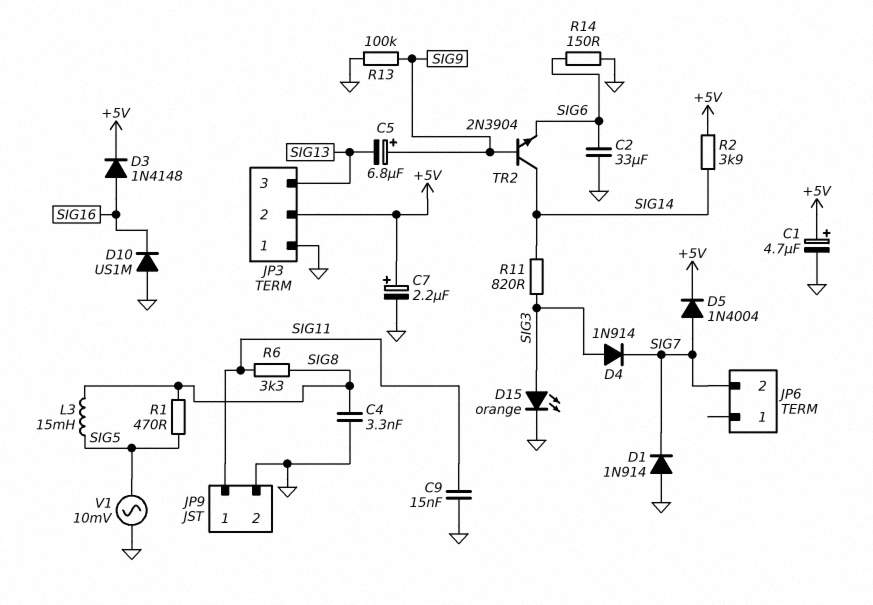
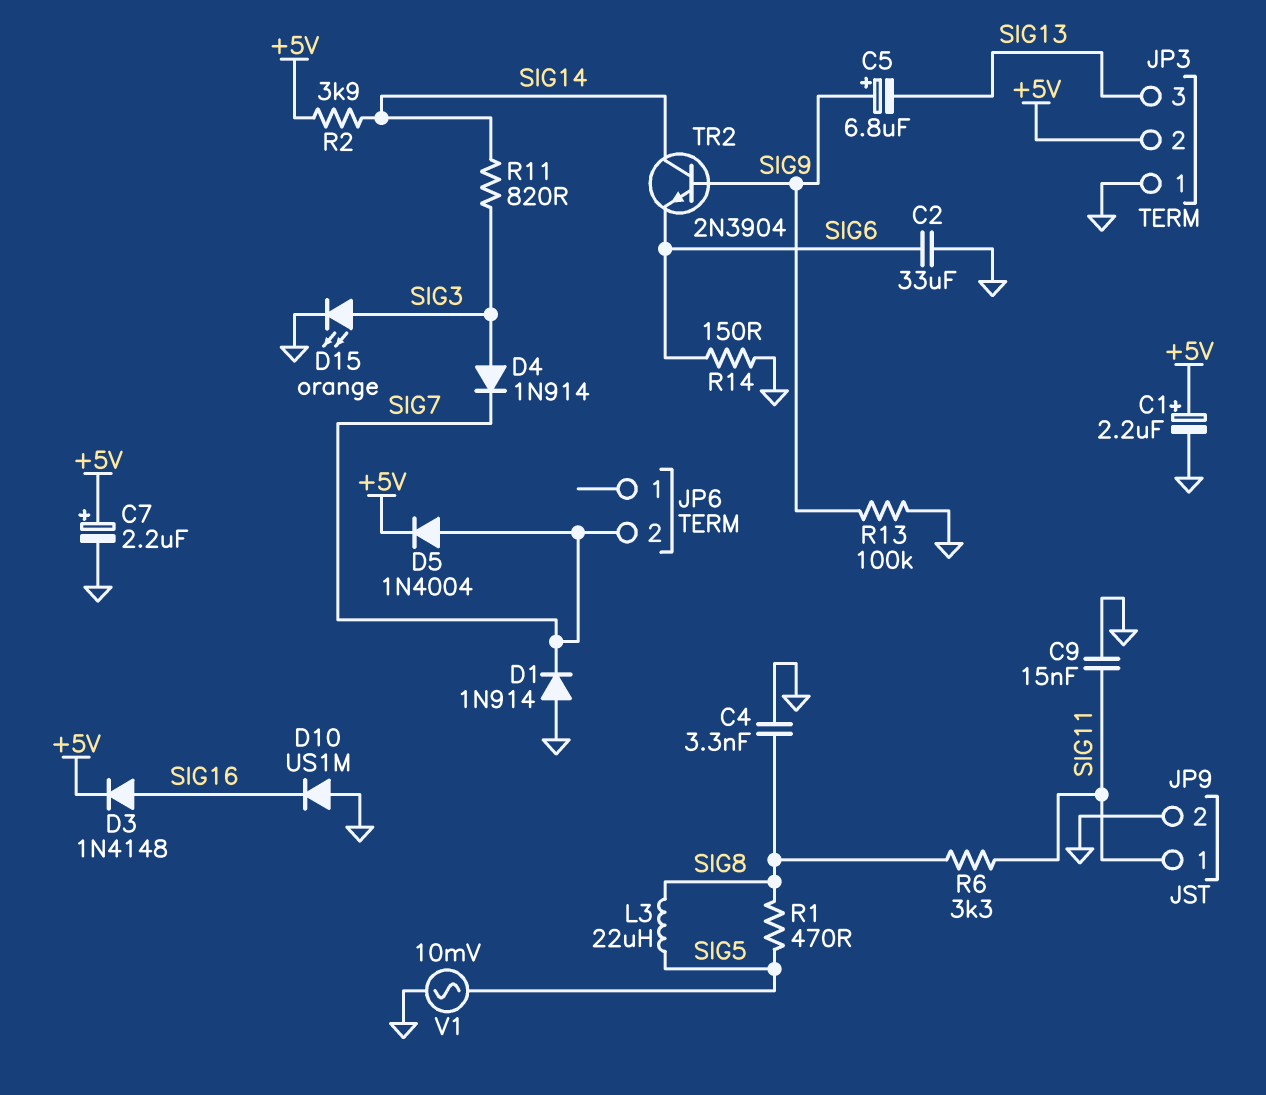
C1: 4.7uF (plus +5V, minus GND) -> 2.2uF (plus +5V, minus GND)
L3: 15mH (SIG5, SIG8) -> 22uH (SIG5, SIG8)

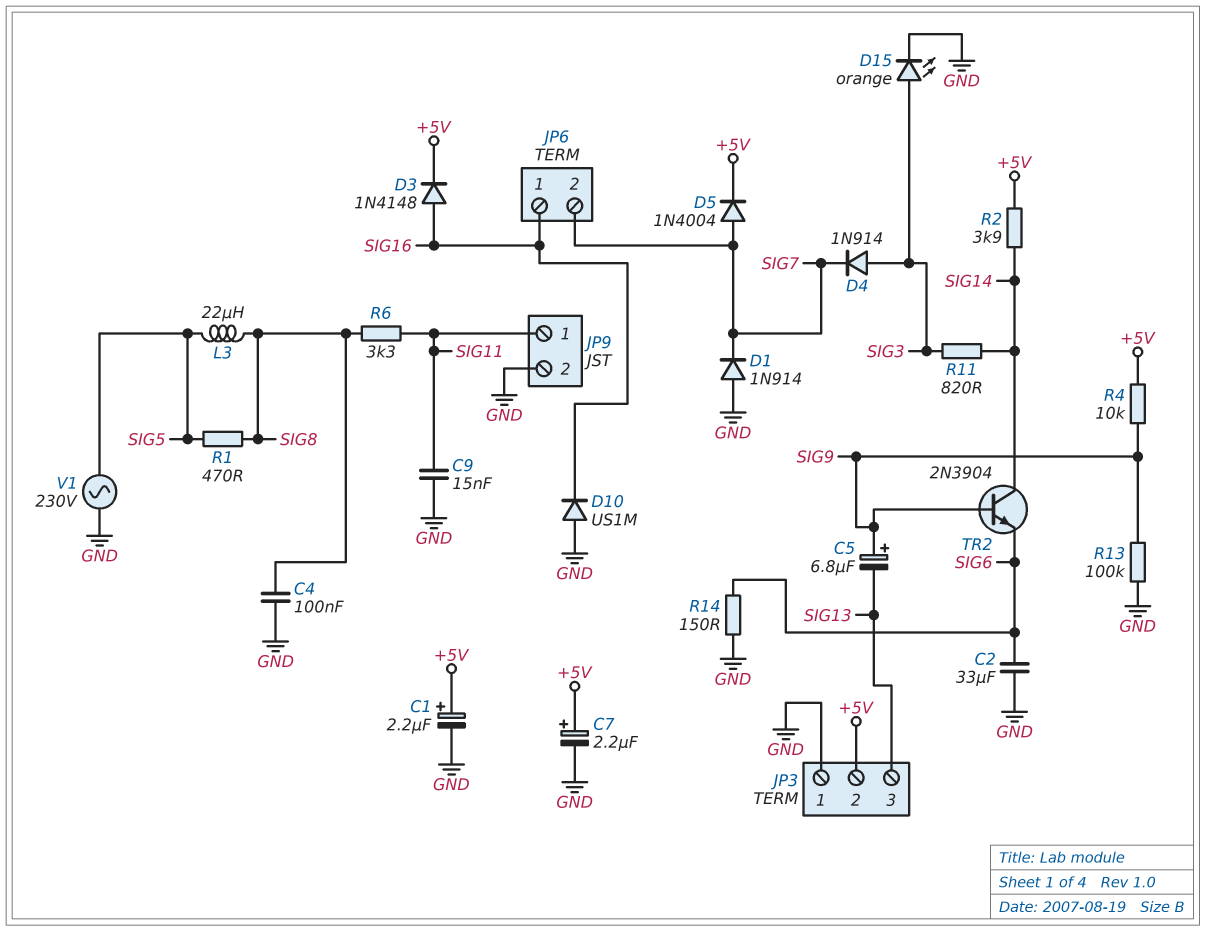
C4: 3.3nF (GND, SIG8) -> 100nF (GND, SIG8)
JP6 pin 1: none -> SIG16
R4: none -> 10k (+5V, SIG9)
V1: AC 10mV (GND, SIG5) -> AC 230V (GND, SIG5)

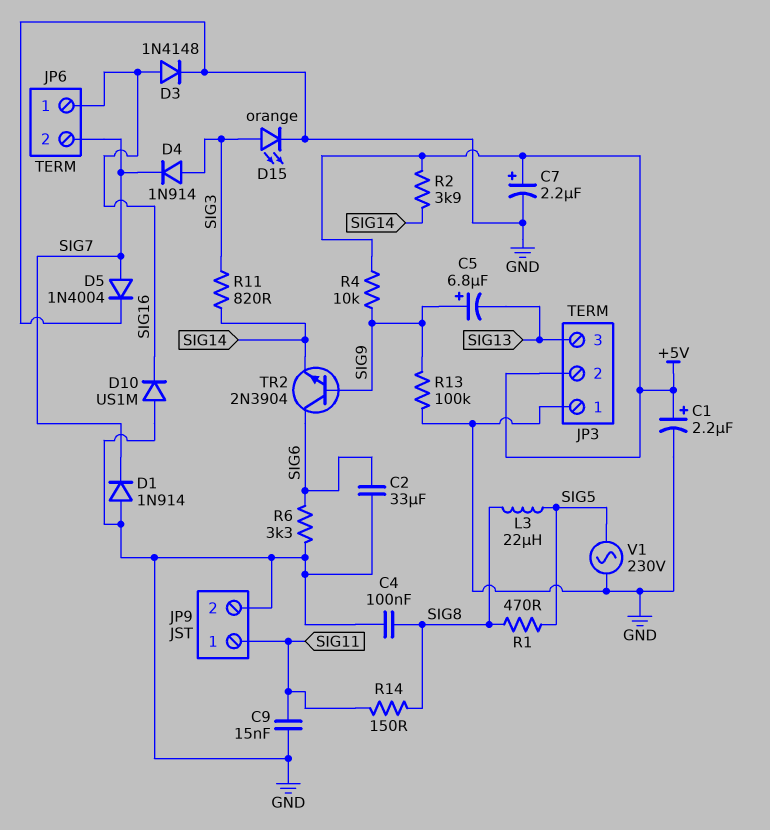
D3: diode 1N4148 (A SIG16, K +5V) -> diode 1N4148 (A SIG16, K GND)
D5: diode 1N4004 (A SIG7, K +5V) -> diode 1N4004 (A SIG7, K GND)
R6: 3.3k (SIG8, SIG11) -> 3.3k (GND, SIG6)
R14: 150 (GND, SIG6) -> 150 (SIG8, SIG11)
TR2: NPN 2N3904 (B SIG9, C SIG14, E SIG6) -> NPN 2N3904 (B SIG9, C SIG6, E SIG14)

